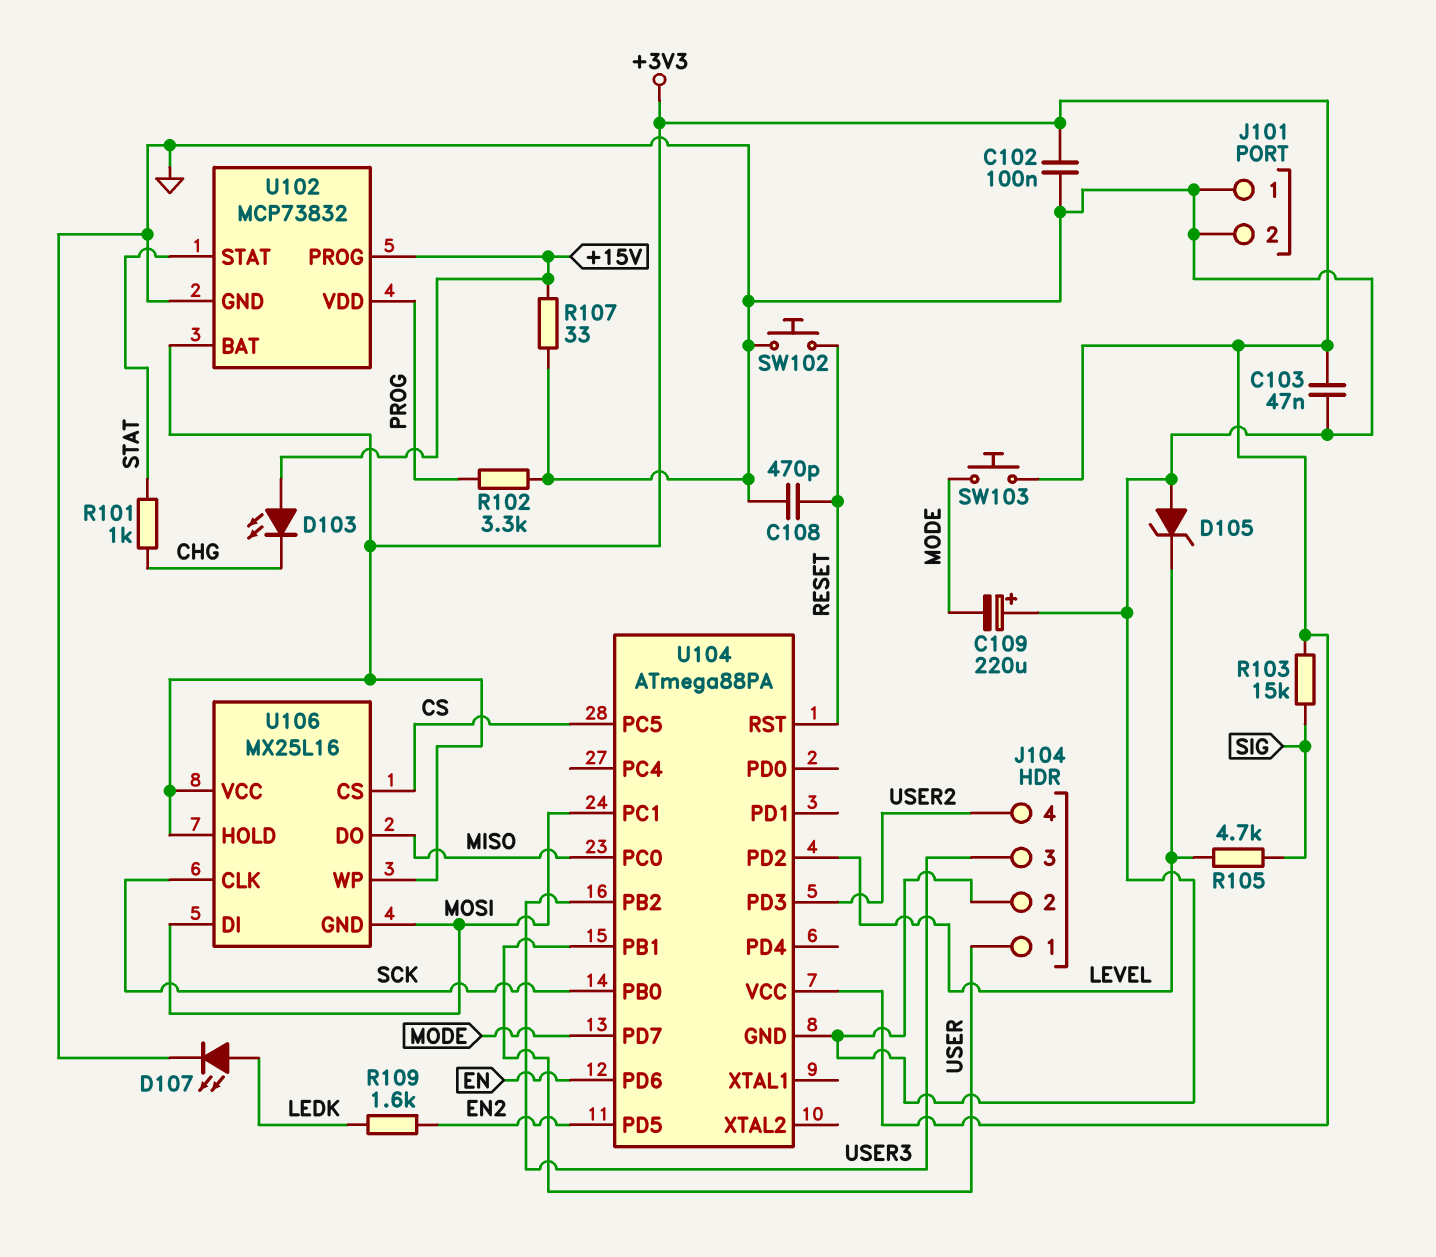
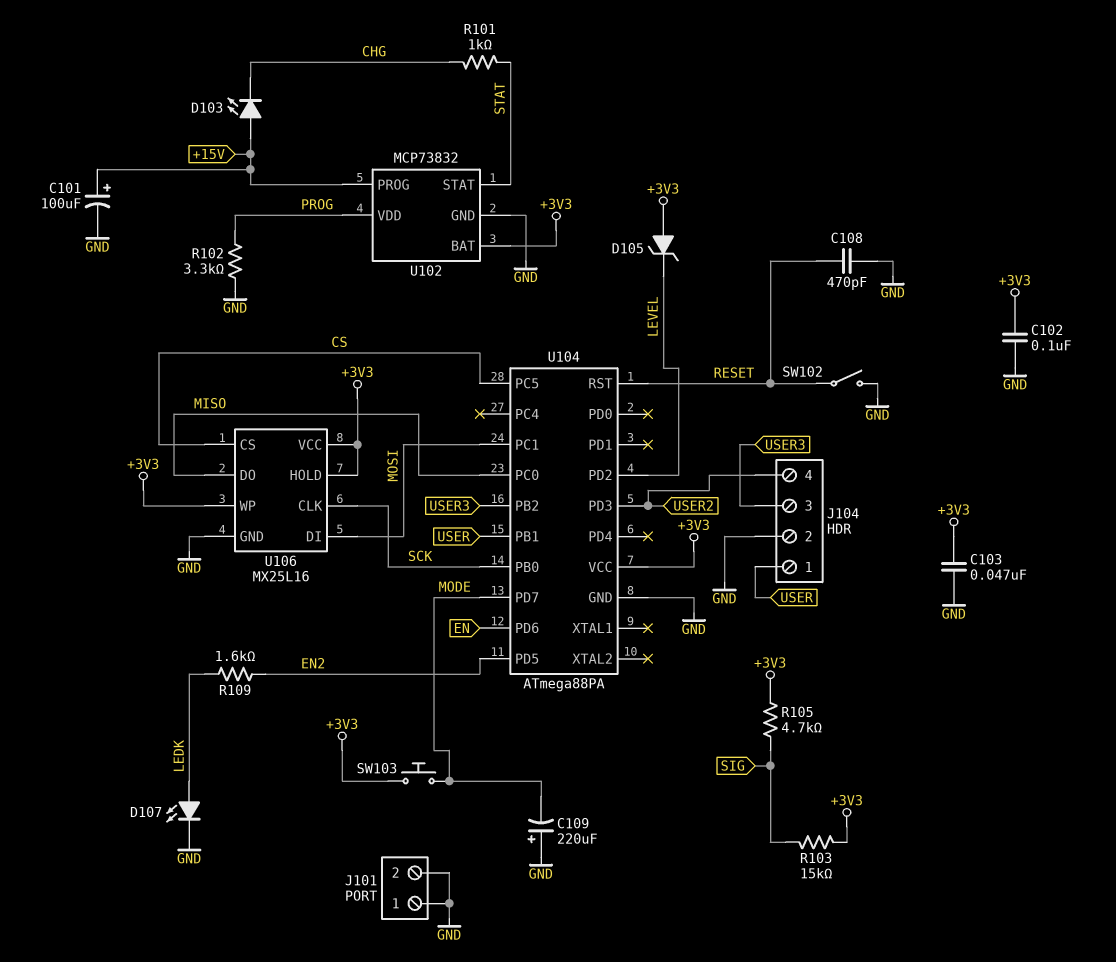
C101: none -> 100uF (plus +15V, minus GND)
D105: zener (A GND, K LEVEL) -> zener (A +3V3, K LEVEL)
R105: 4.7k (LEVEL, SIG) -> 4.7k (+3V3, SIG)
R107: 33 (+15V, GND) -> none
SW102: button (GND, RESET) -> switch (GND, RESET)
U106 pin GND: MOSI -> GND

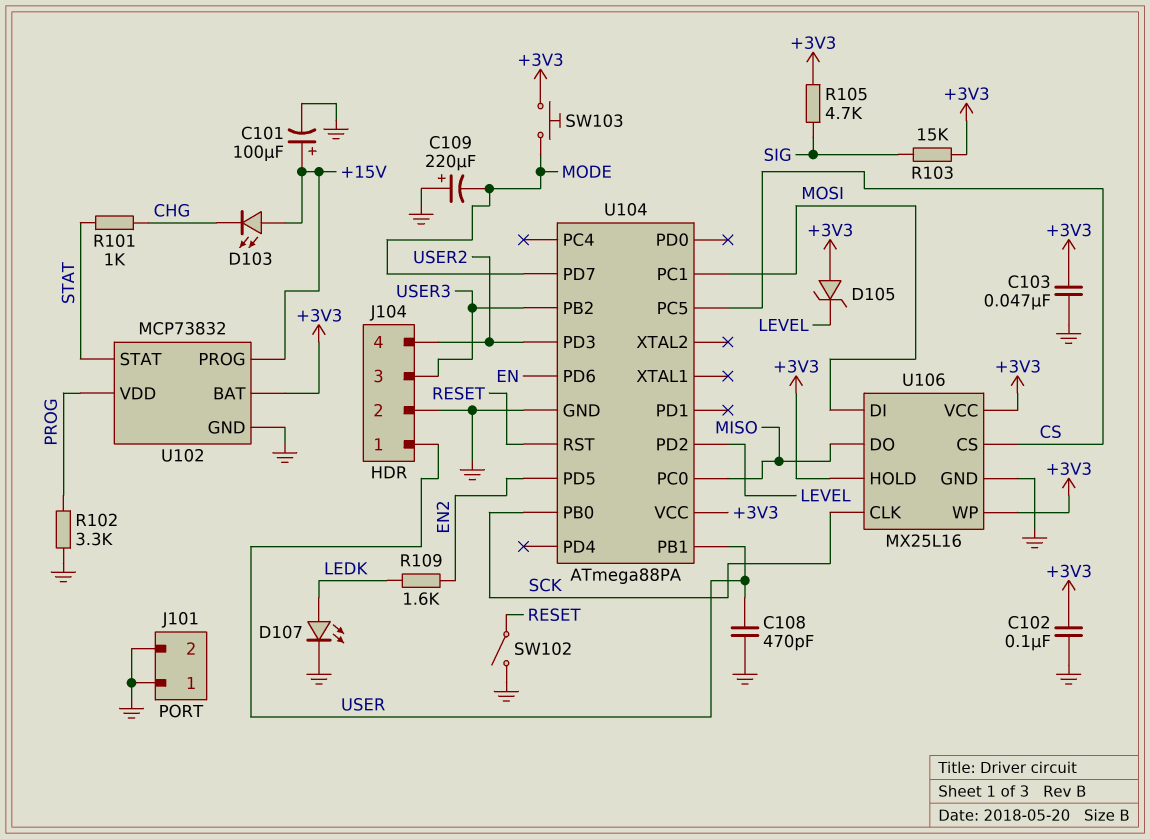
C108: 470pF (GND, RESET) -> 470pF (GND, USER)

